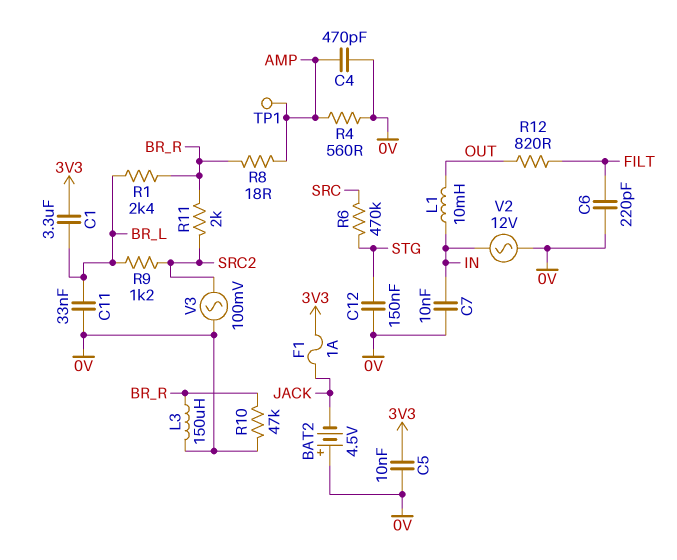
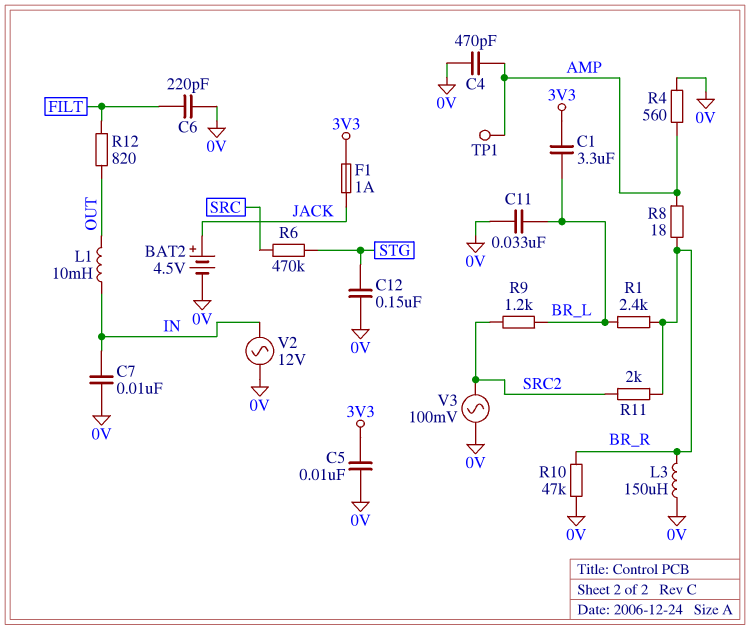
BAT2: 4.5V (plus 0V, minus JACK) -> 4.5V (plus JACK, minus 0V)

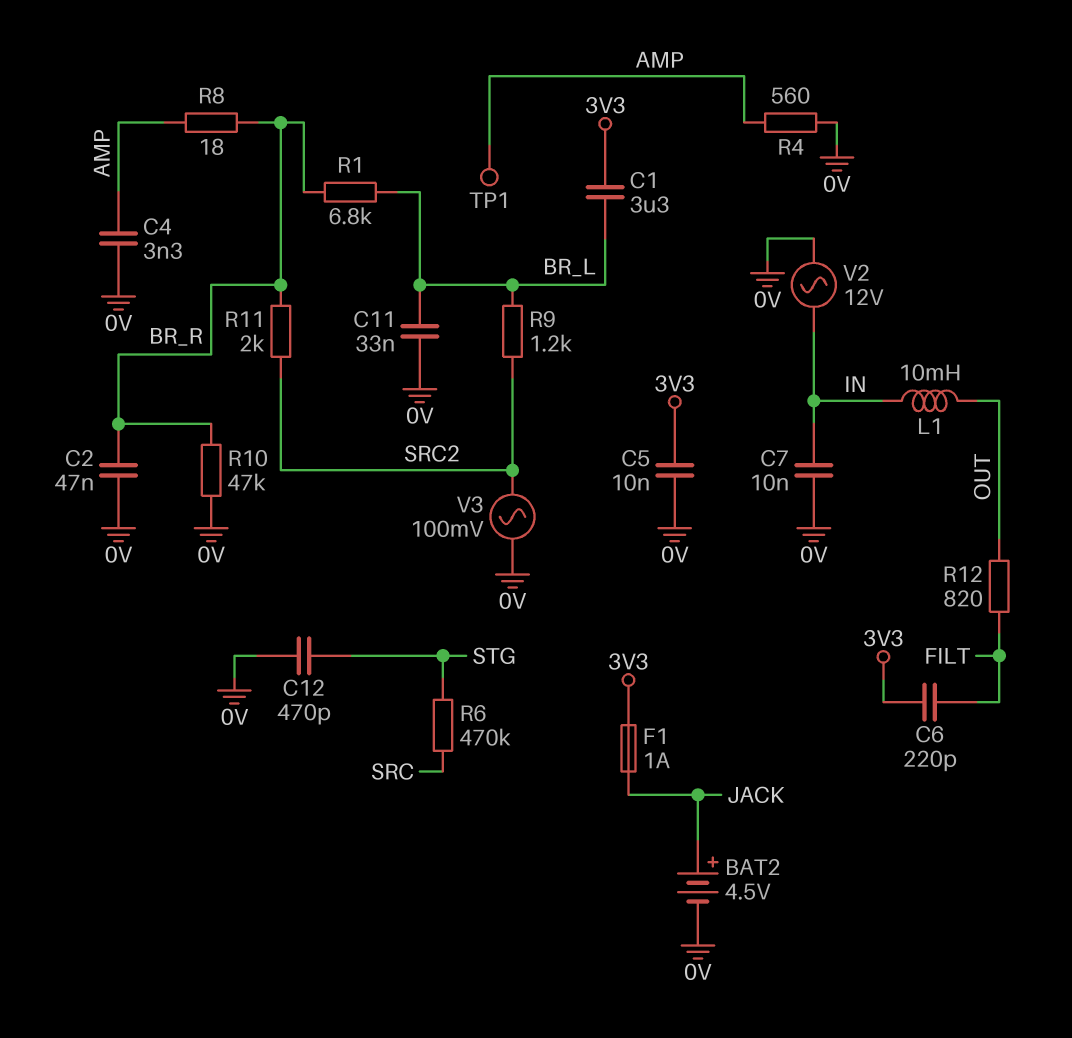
C2: none -> 47nF (0V, BR_R)
C4: 470pF (0V, AMP) -> 3.3nF (0V, AMP)
C6: 220pF (0V, FILT) -> 220pF (3V3, FILT)
C12: 150nF (0V, STG) -> 470pF (0V, STG)
L3: 150uH (0V, BR_R) -> none
R1: 2.4k (BR_L, BR_R) -> 6.8k (BR_L, BR_R)

